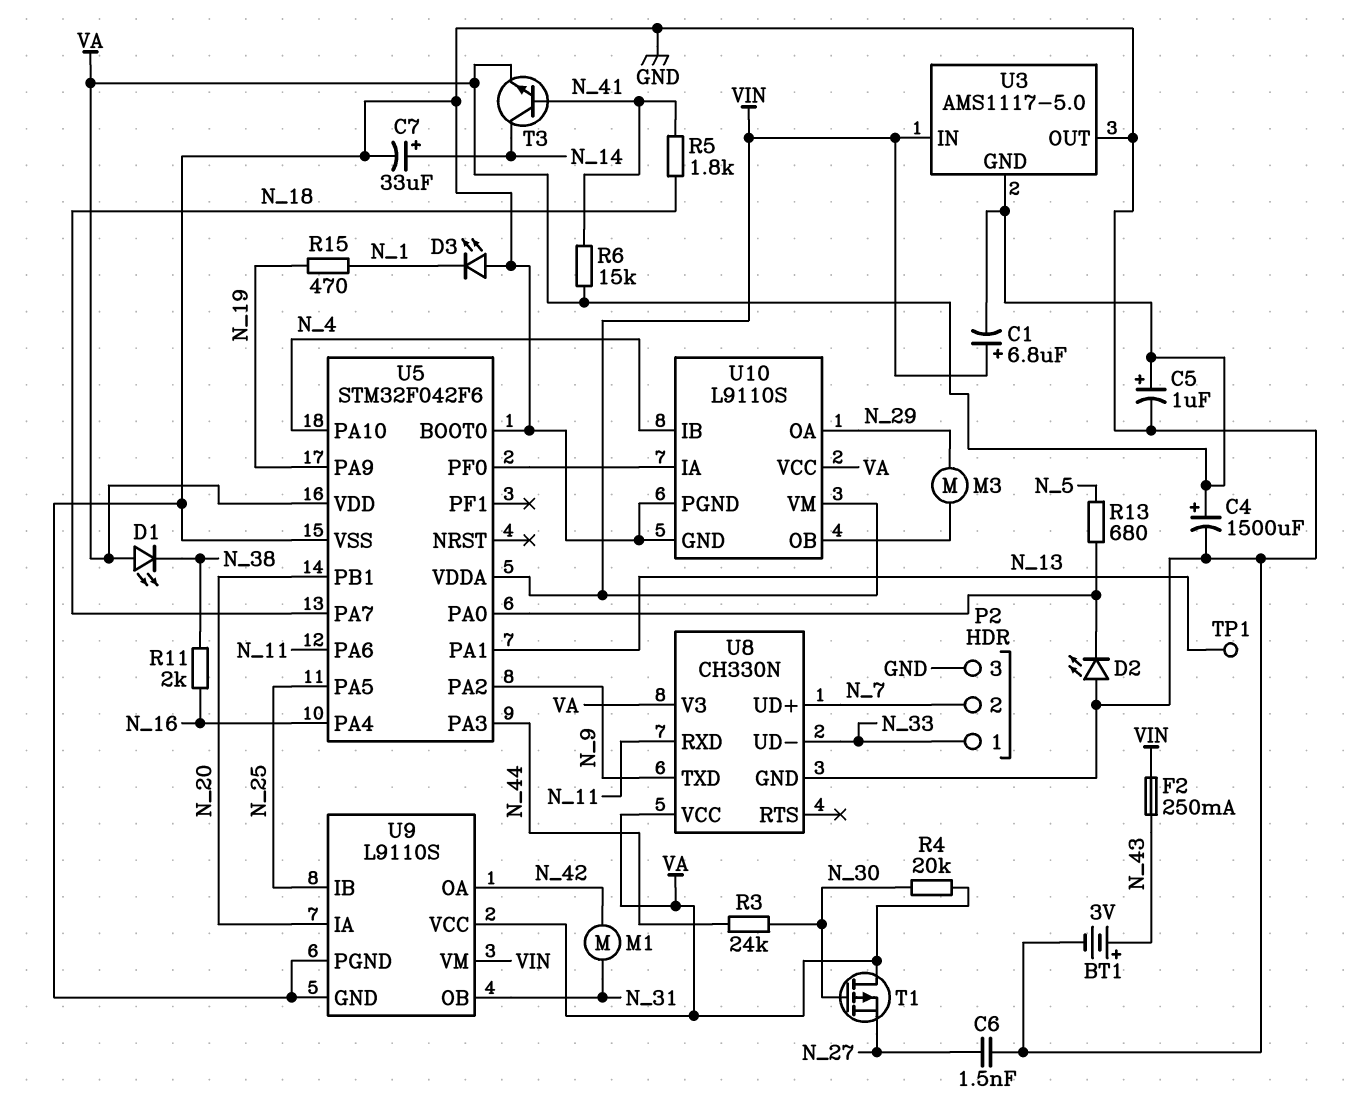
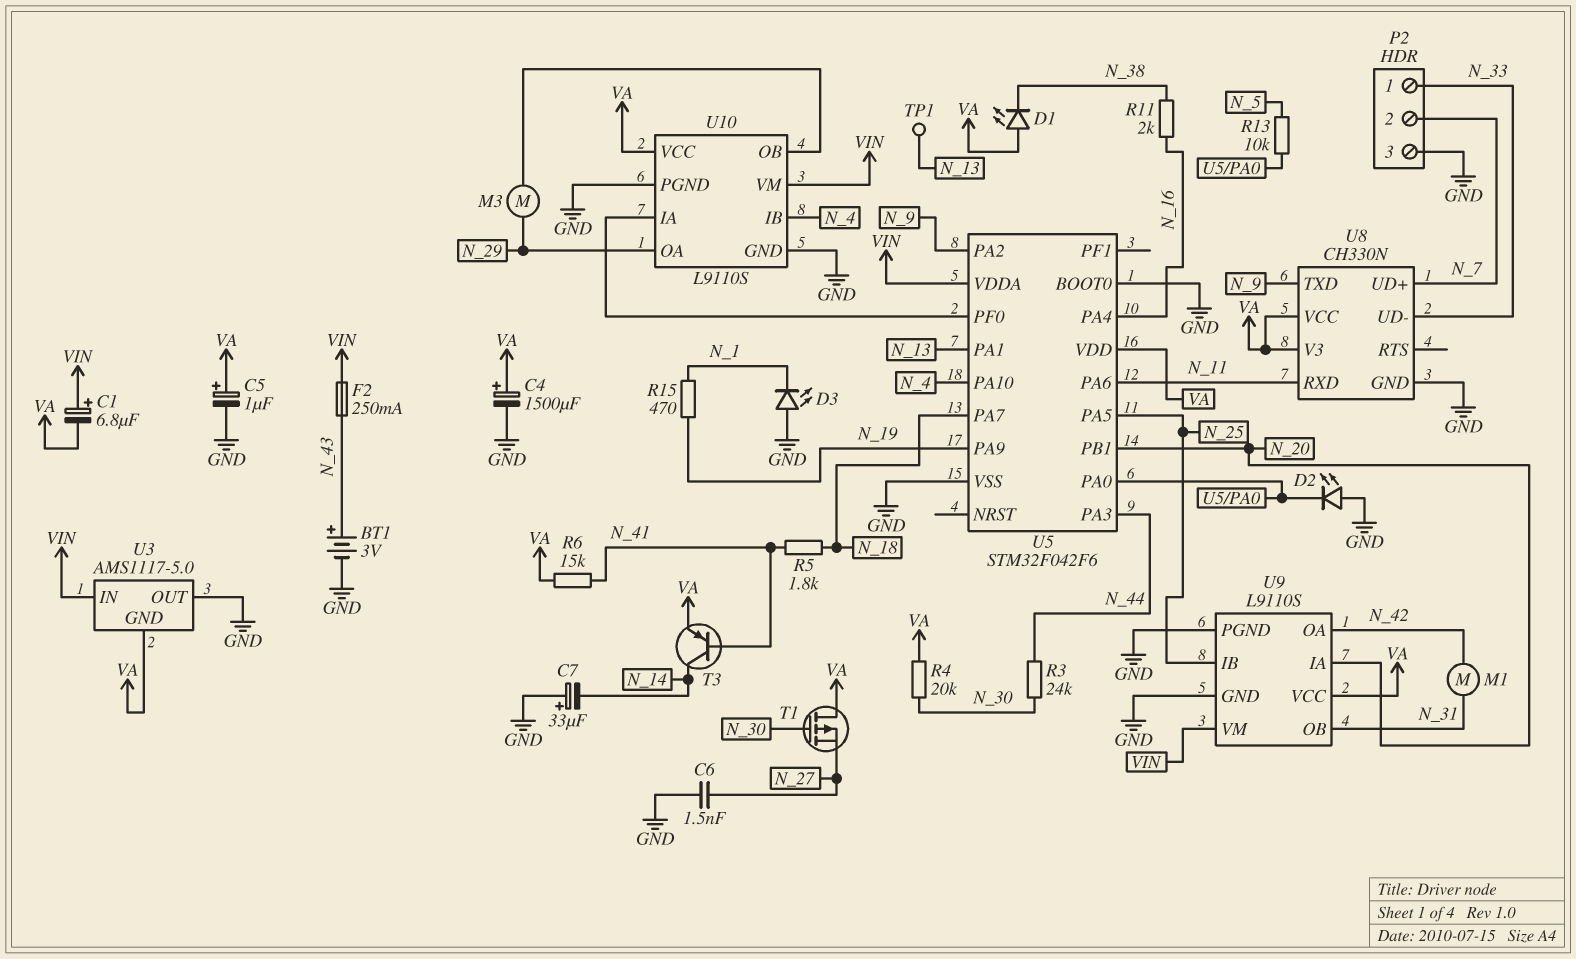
C7: 33uF (plus N_14, minus GND) -> 33uF (plus GND, minus N_14)
R13: 680 (N_5, U5/PA0) -> 10k (N_5, U5/PA0)
T3: NPN (B N_41, C N_14, E VA) -> PNP (B N_41, C N_14, E VA)

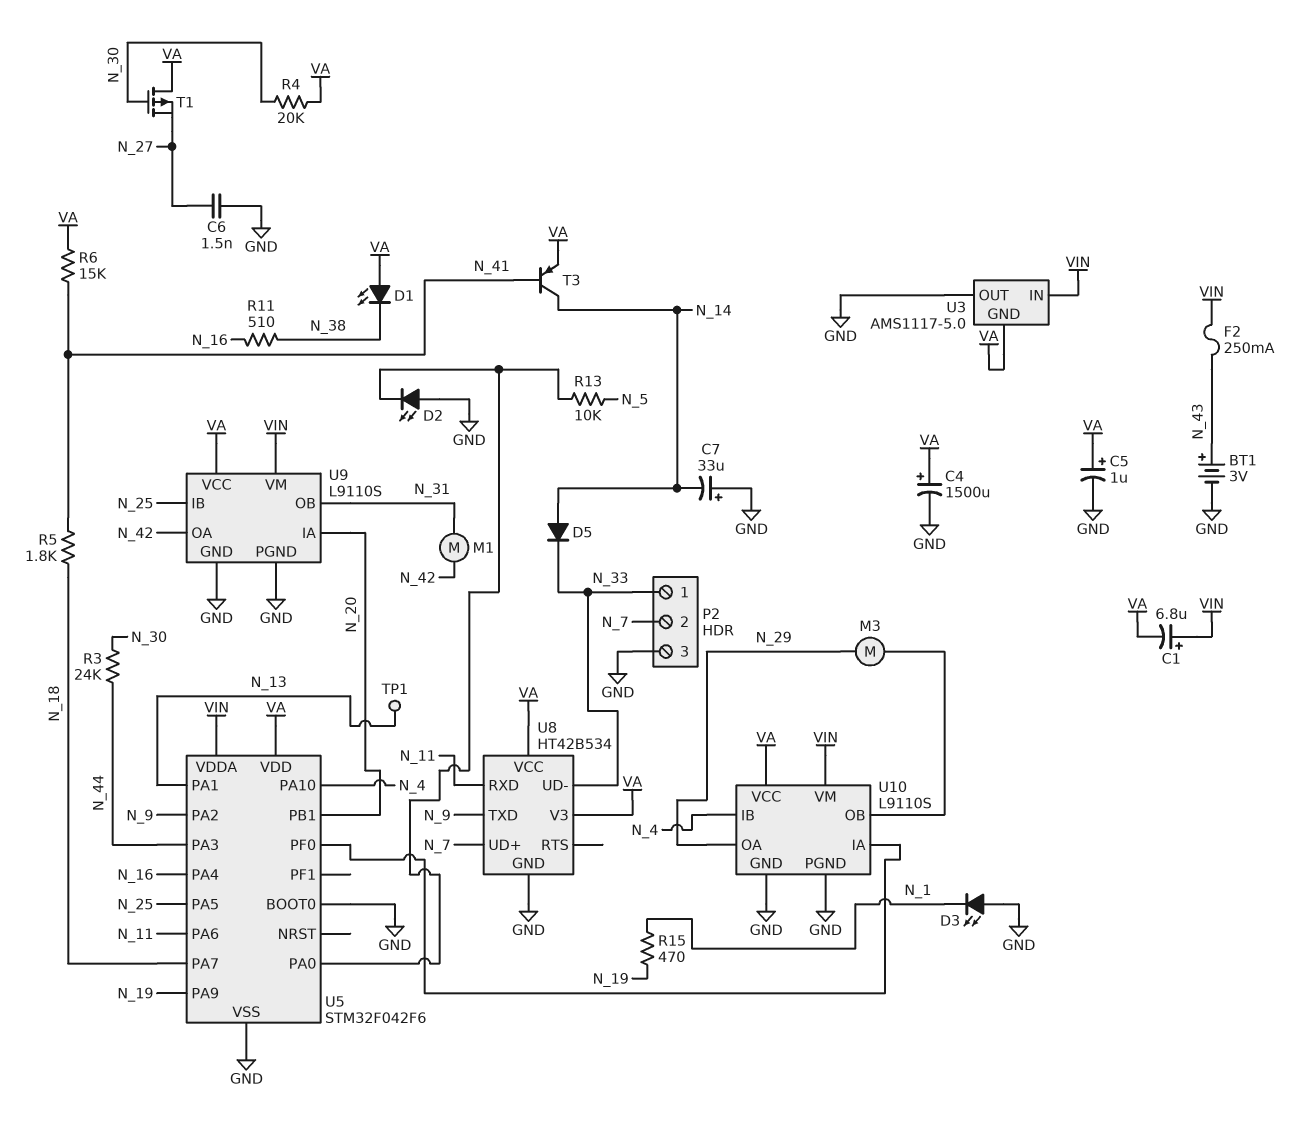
D5: none -> diode (A N_14, K N_33)
R11: 2k (N_16, N_38) -> 510 (N_16, N_38)
U8: CH330N -> HT42B534

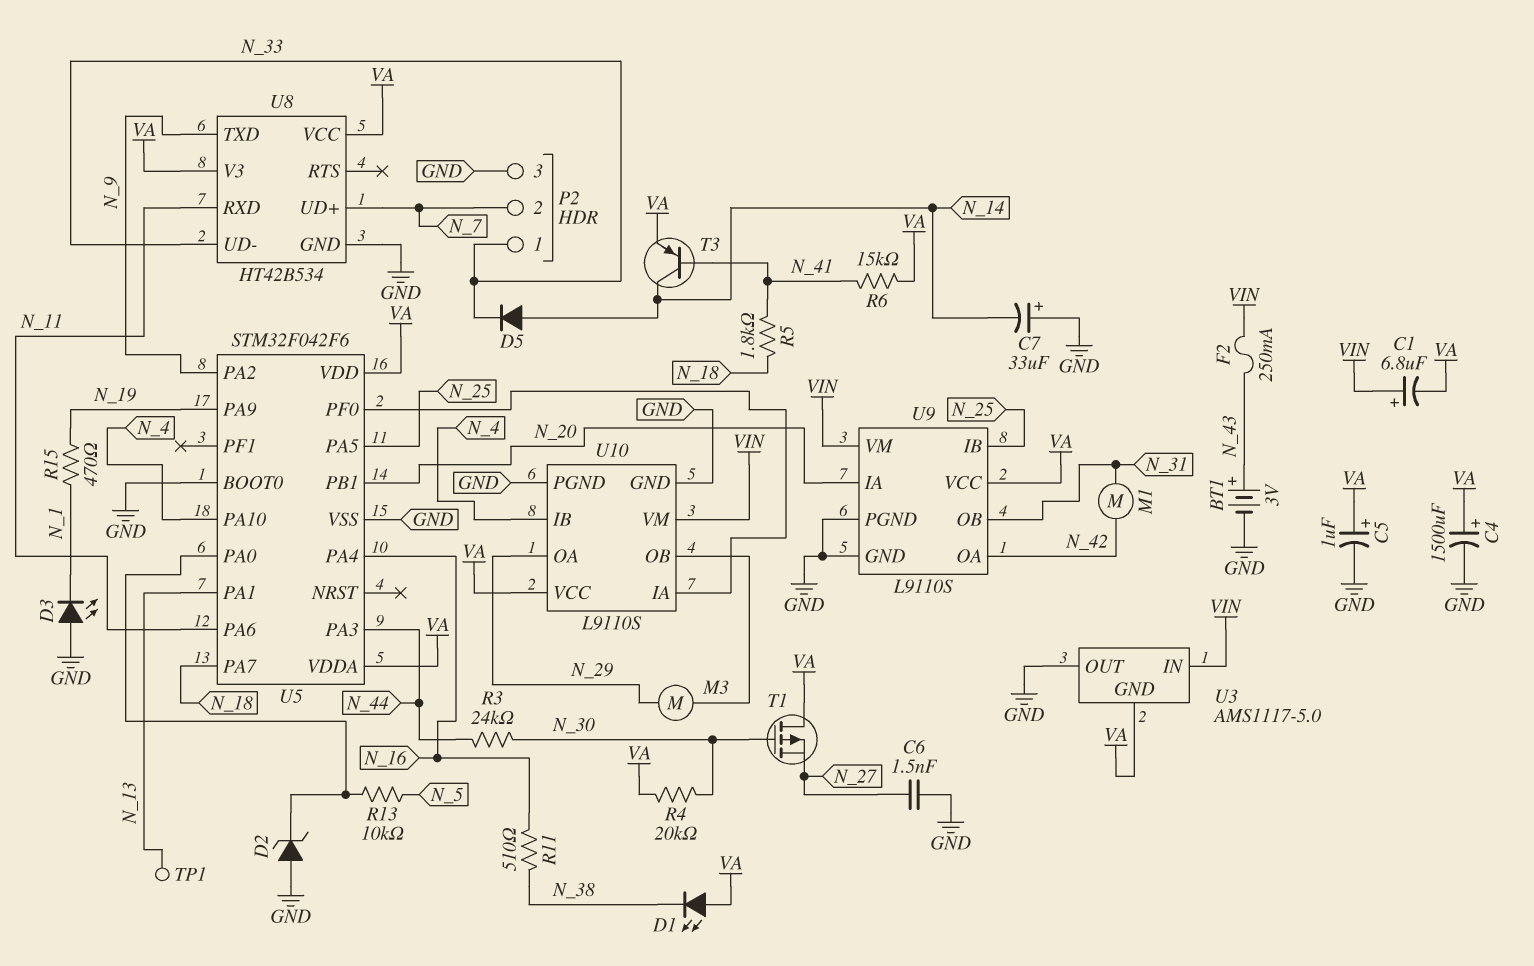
D2: LED (A GND, K U5/PA0) -> zener (A GND, K U5/PA0)
U5 pin VDDA: VIN -> VA

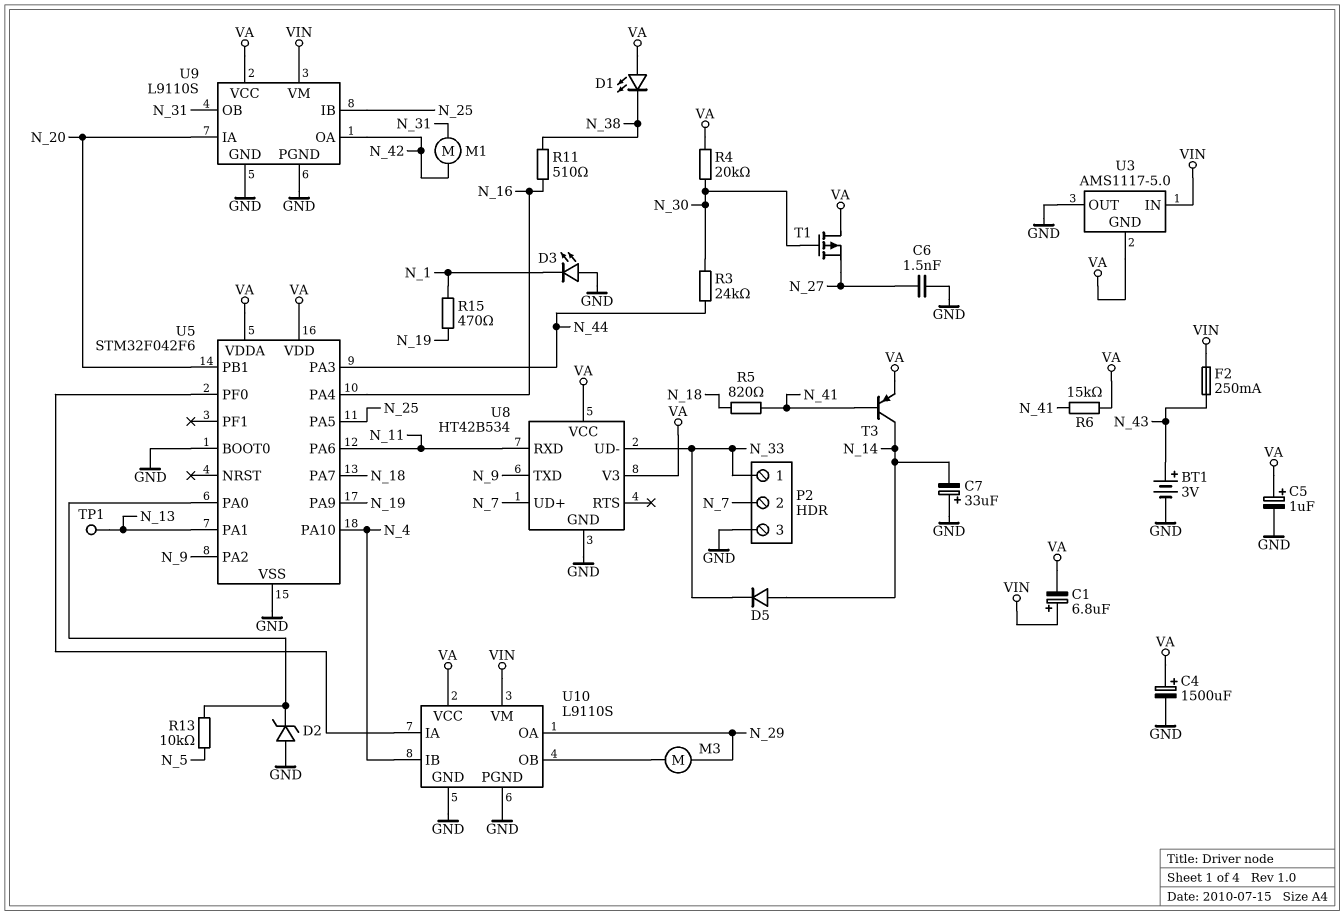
R5: 1.8k (N_18, N_41) -> 820 (N_18, N_41)

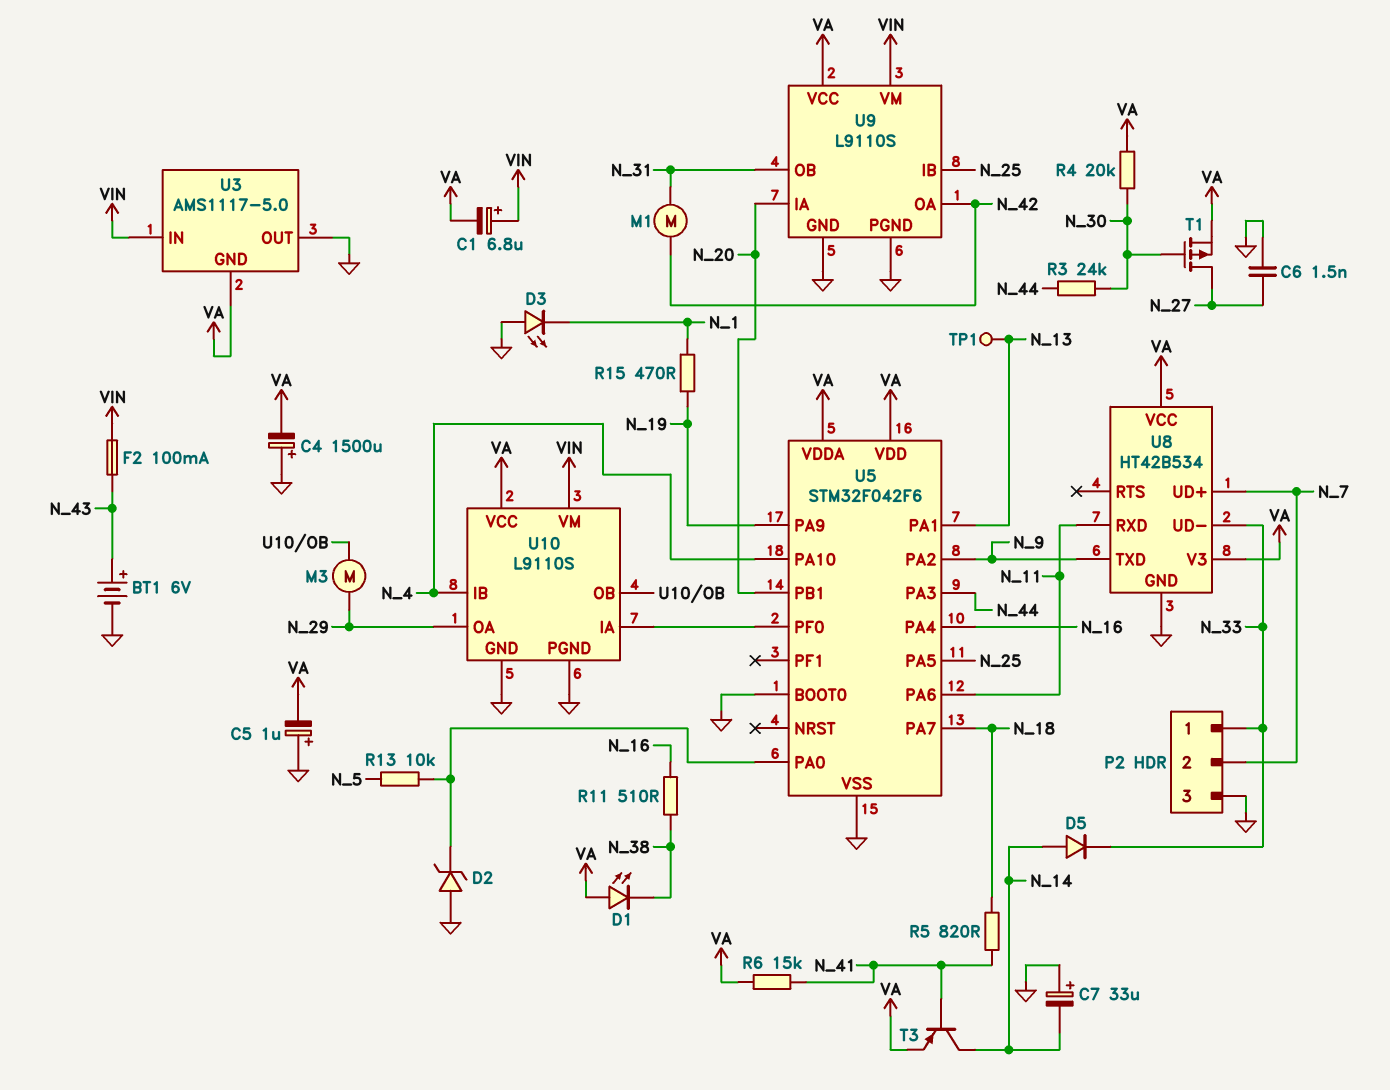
BT1: 3V (plus N_43, minus GND) -> 6V (plus N_43, minus GND)
C4: 1500uF (plus VA, minus GND) -> 1500uF (plus GND, minus VA)
C5: 1uF (plus VA, minus GND) -> 1uF (plus GND, minus VA)
F2: 250mA (N_43, VIN) -> 100mA (N_43, VIN)
T1: PMOS (G N_30, D VA, S N_27) -> PMOS (G N_30, D N_27, S VA)

